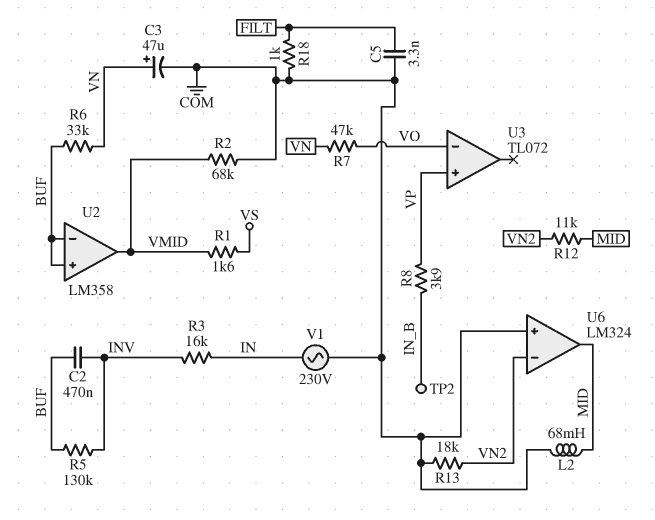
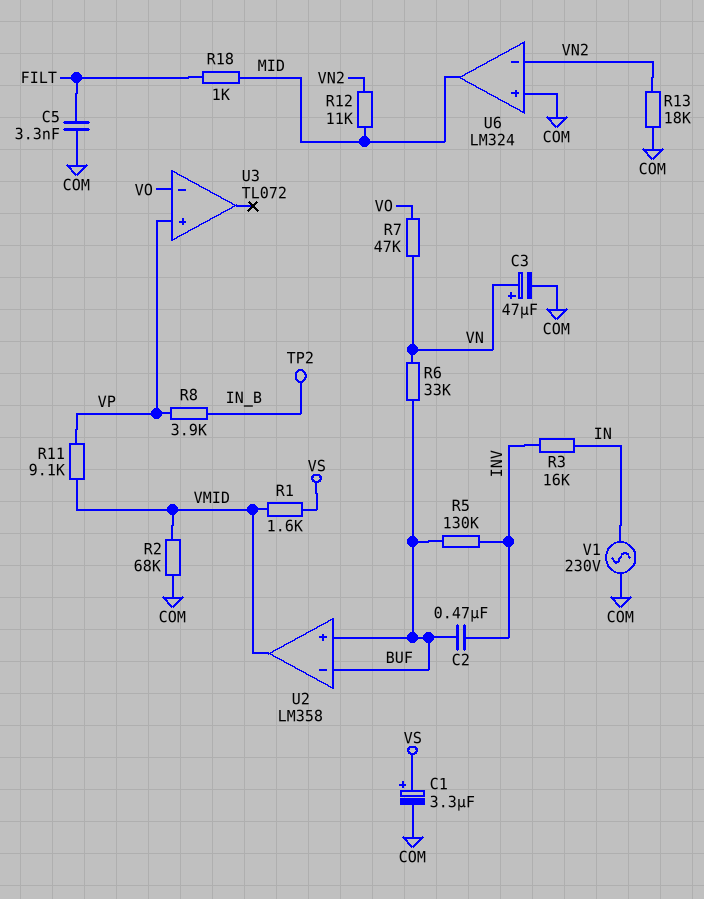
C1: none -> 3.3uF (plus VS, minus COM)
L2: 68mH (COM, MID) -> none
R11: none -> 9.1k (VMID, VP)
R18: 1k (COM, FILT) -> 1k (FILT, MID)

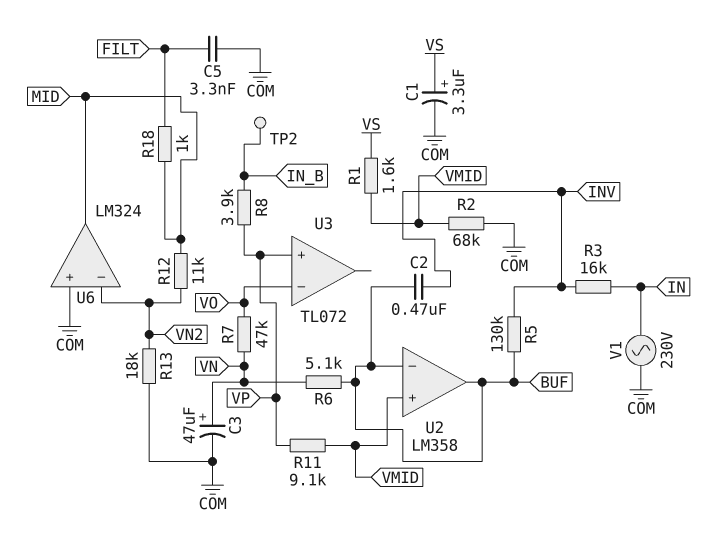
R6: 33k (BUF, VN) -> 5.1k (BUF, VN)
U2 pin in+: BUF -> VMID
U2 pin out: VMID -> BUF

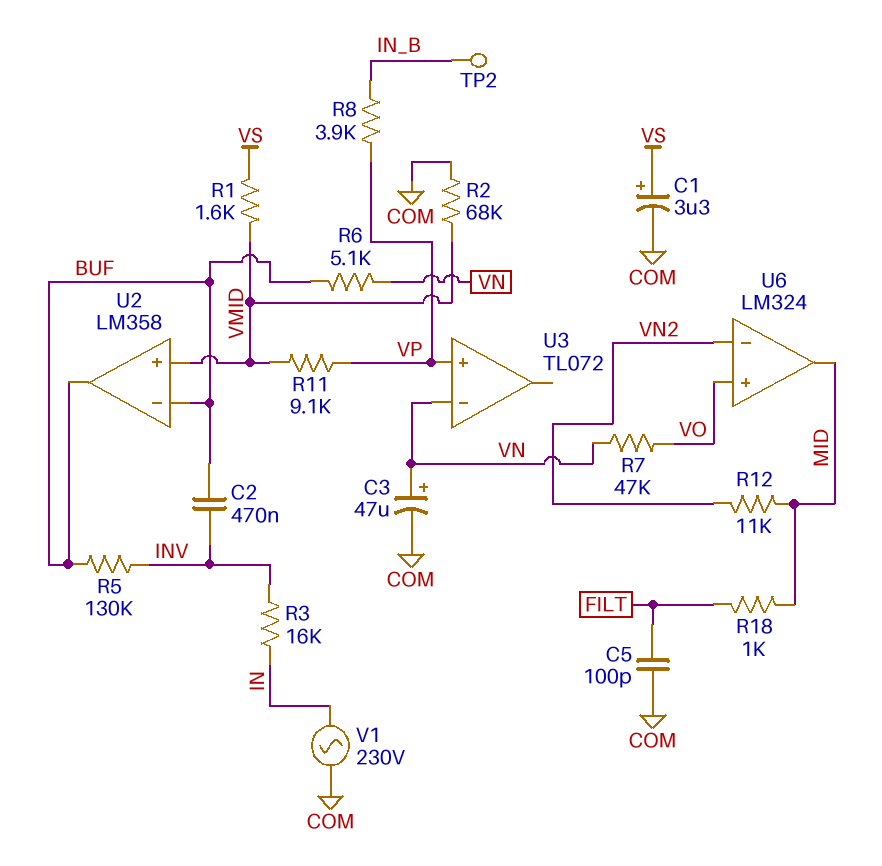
C5: 3.3nF (COM, FILT) -> 100pF (COM, FILT)
R13: 18k (COM, VN2) -> none
U3 pin in-: VO -> VN
U6 pin in+: COM -> VO

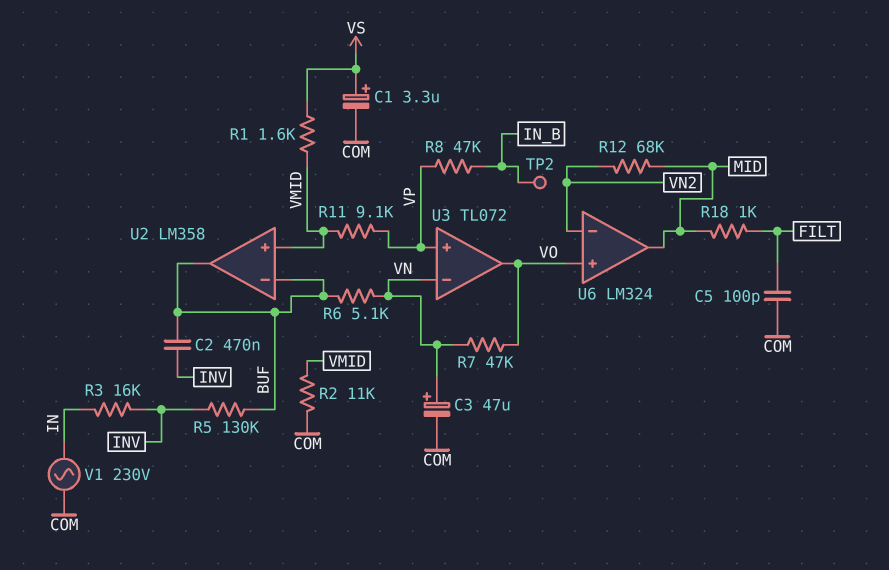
R2: 68k (COM, VMID) -> 11k (COM, VMID)
R8: 3.9k (IN_B, VP) -> 47k (IN_B, VP)
R12: 11k (MID, VN2) -> 68k (MID, VN2)
U3 pin out: none -> VO

